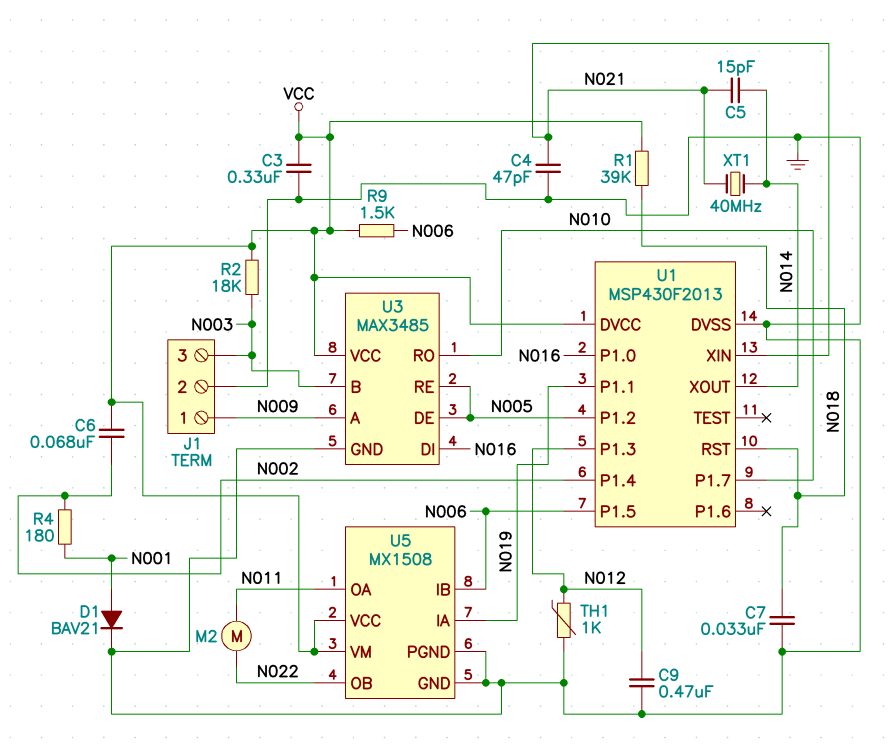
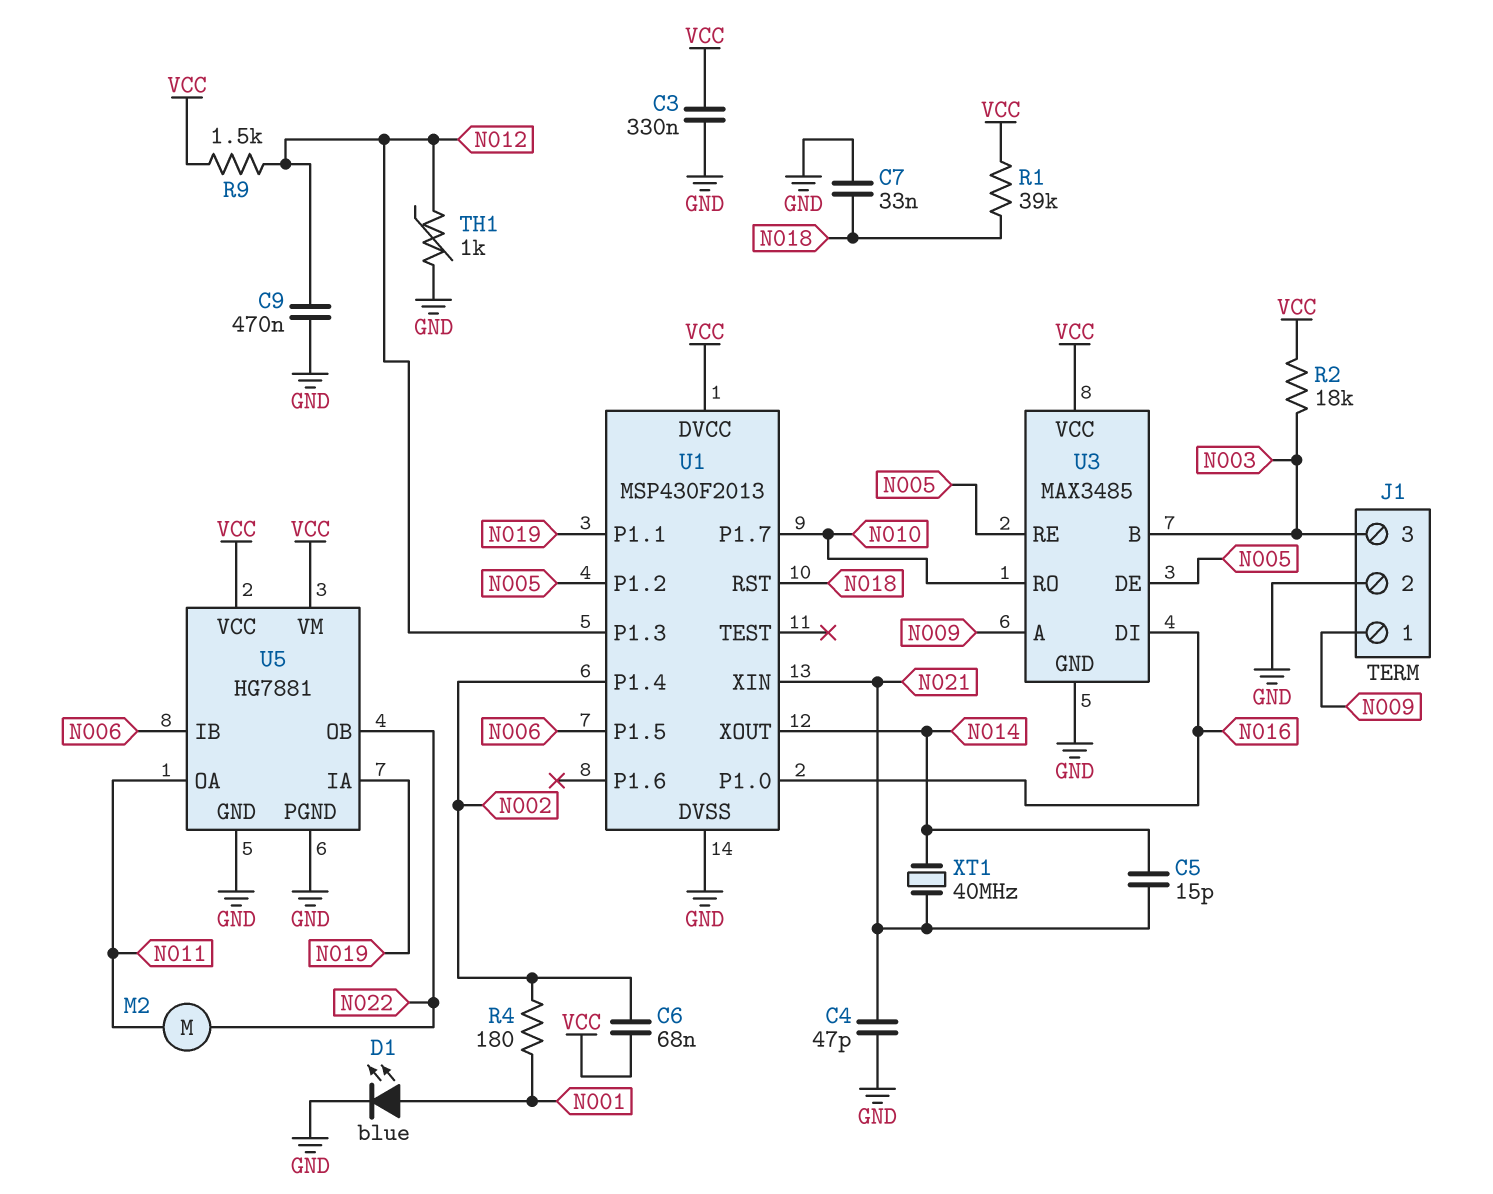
D1: diode BAV21 (A N001, K GND) -> LED blue (A N001, K GND)
R9: 1.5k (N006, VCC) -> 1.5k (N012, VCC)
U5: MX1508 -> HG7881

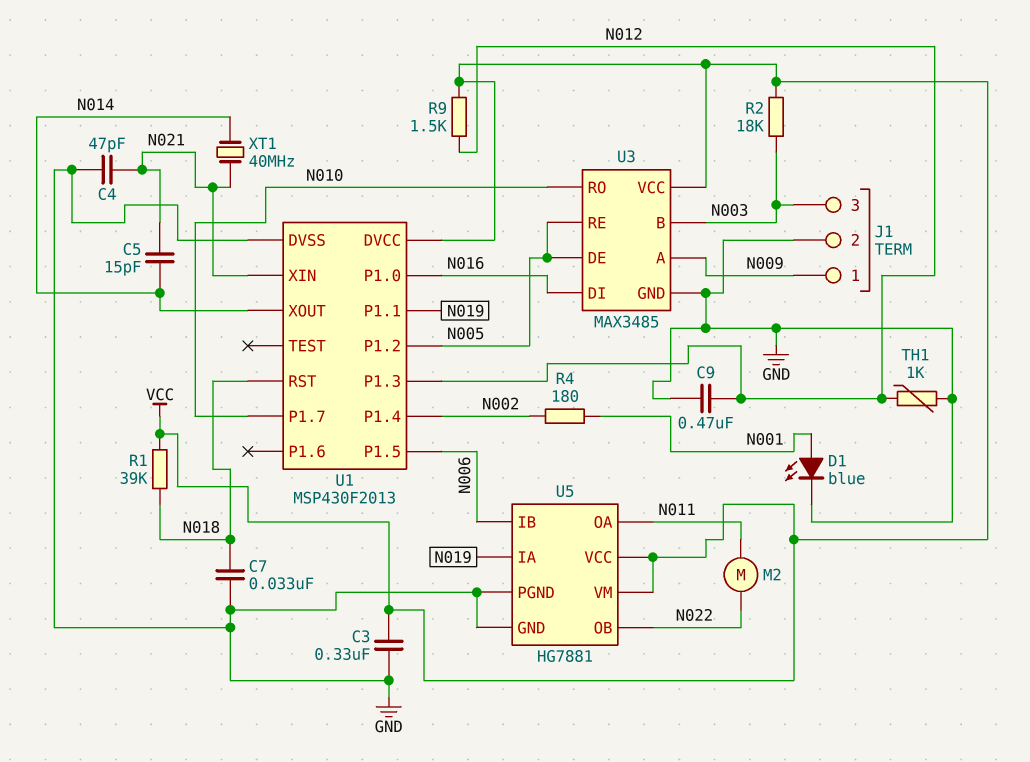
C6: 68nF (N002, VCC) -> none

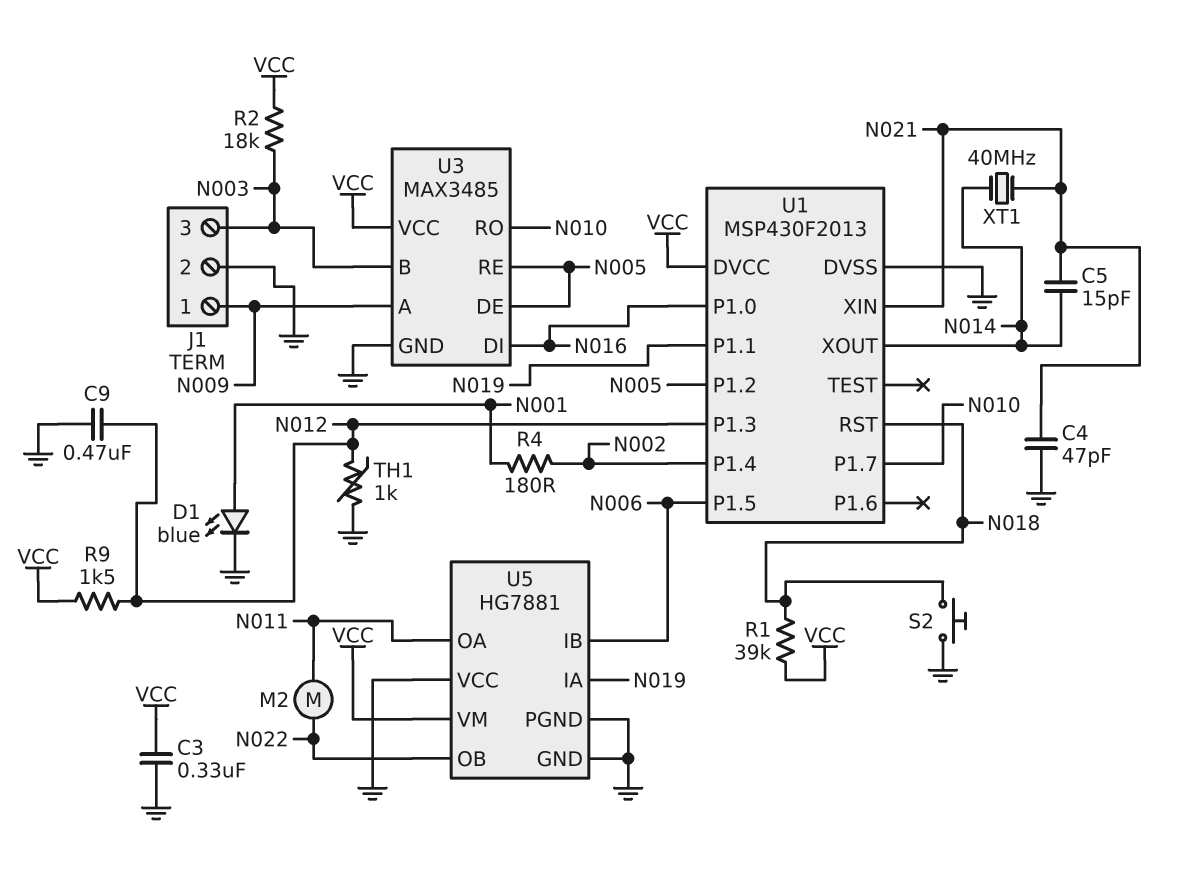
C7: 33nF (GND, N018) -> none
S2: none -> button (GND, N018)
U5 pin VCC: VCC -> GND

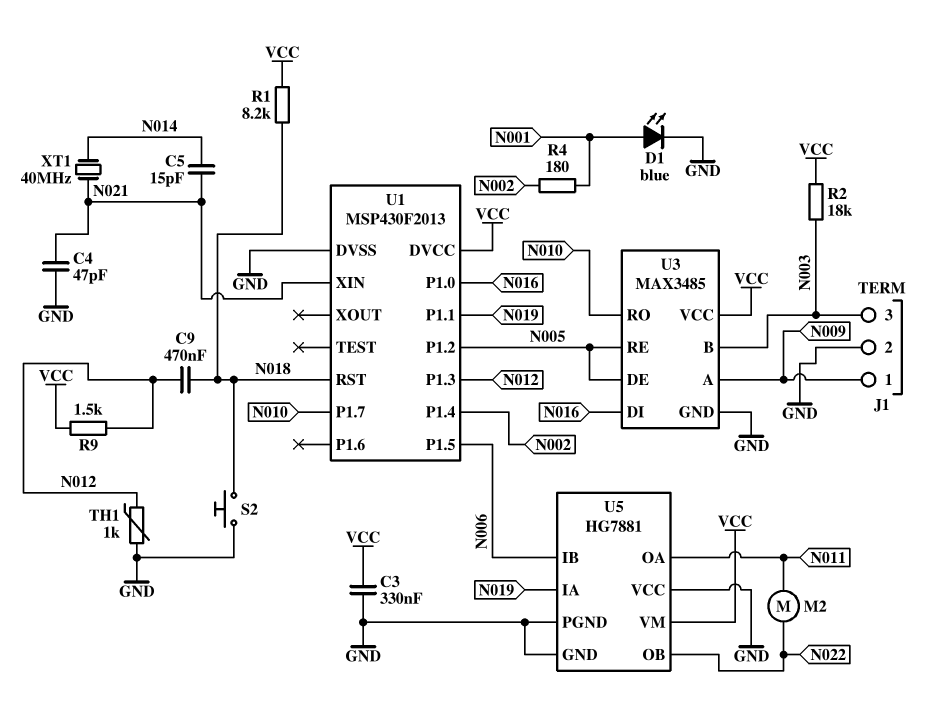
C9: 470nF (GND, N012) -> 470nF (N012, N018)
R1: 39k (N018, VCC) -> 8.2k (N018, VCC)
U1 pin XOUT: N014 -> none

